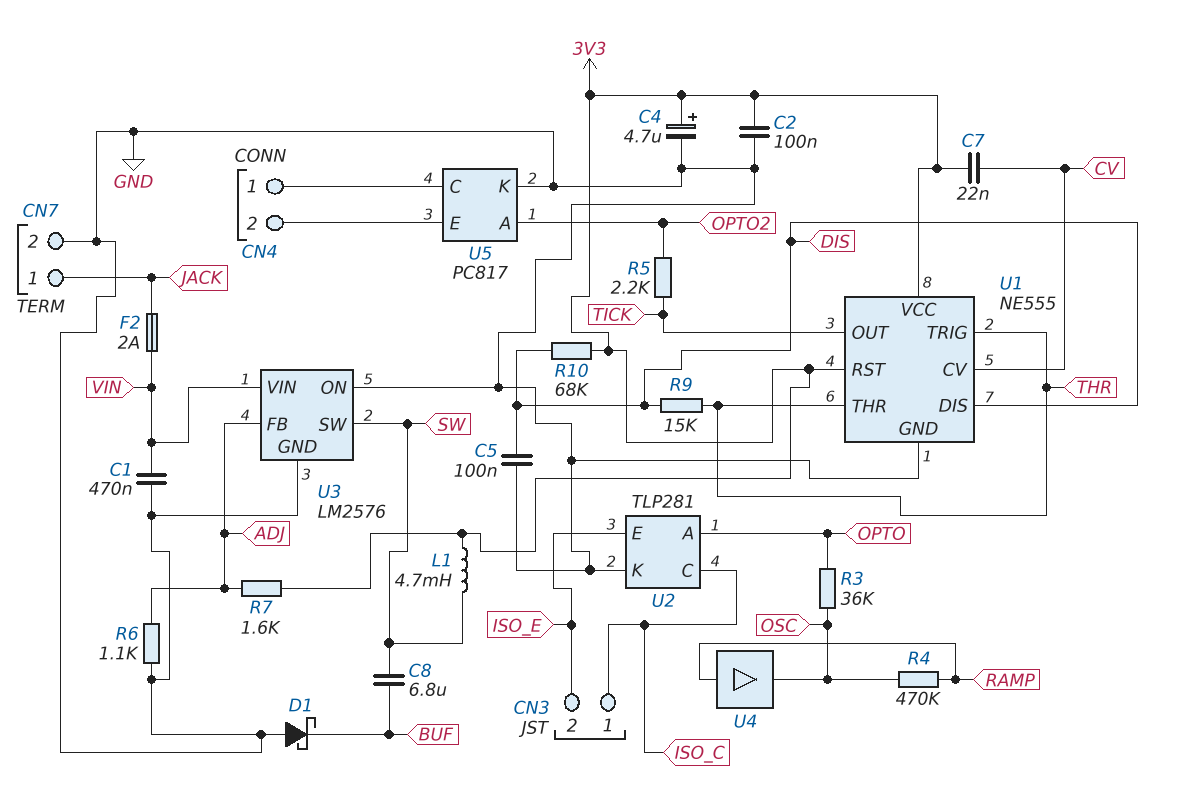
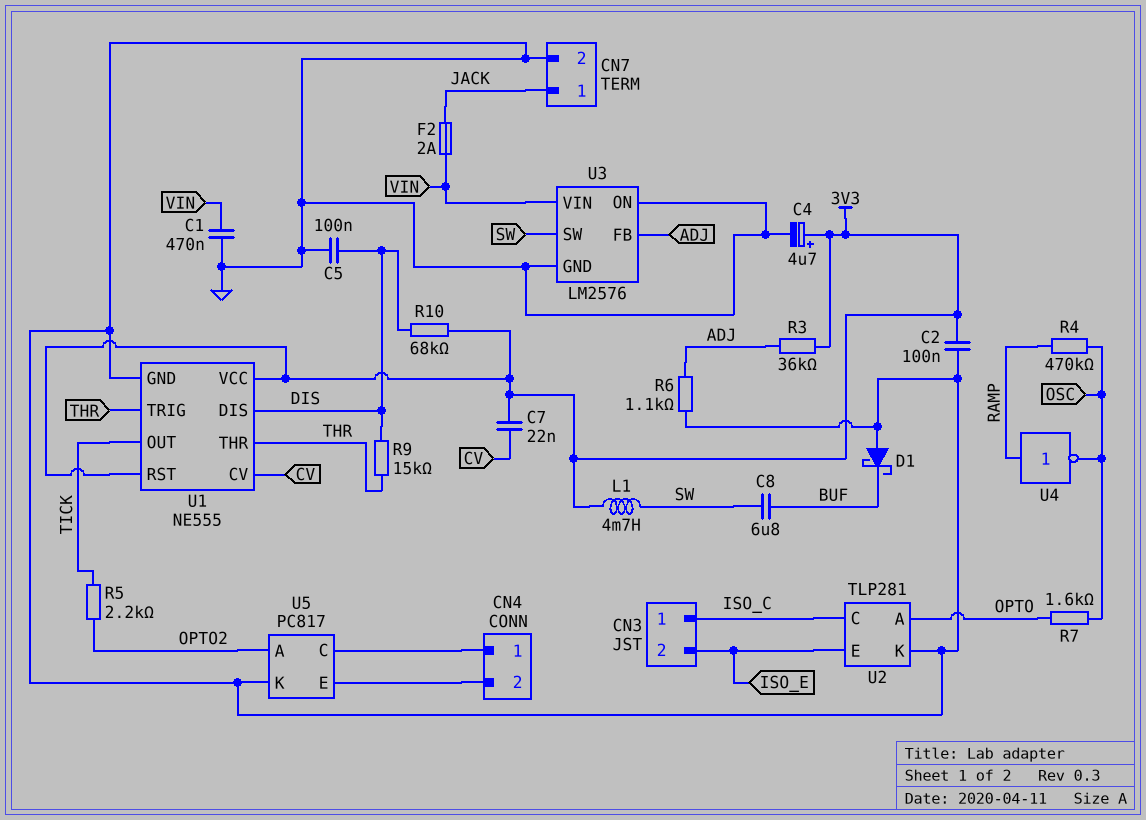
R3: 36k (OPTO, OSC) -> 36k (3V3, ADJ)
R7: 1.6k (3V3, ADJ) -> 1.6k (OPTO, OSC)
U4: buffer (in RAMP, out OSC) -> NOT (in RAMP, out OSC)

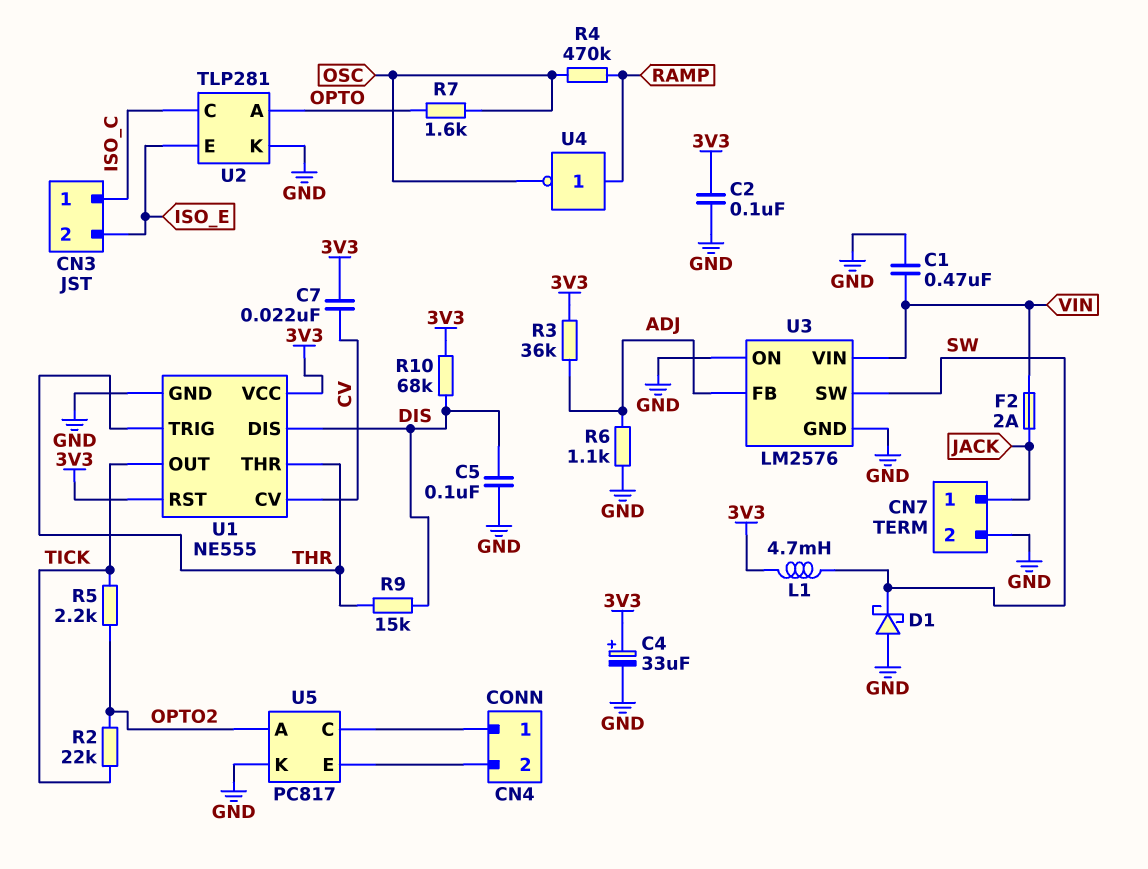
C4: 4.7uF (plus 3V3, minus GND) -> 33uF (plus 3V3, minus GND)
C8: 6.8uF (BUF, SW) -> none
D1: schottky (A GND, K BUF) -> schottky (A GND, K SW)
R2: none -> 22k (OPTO2, TICK)

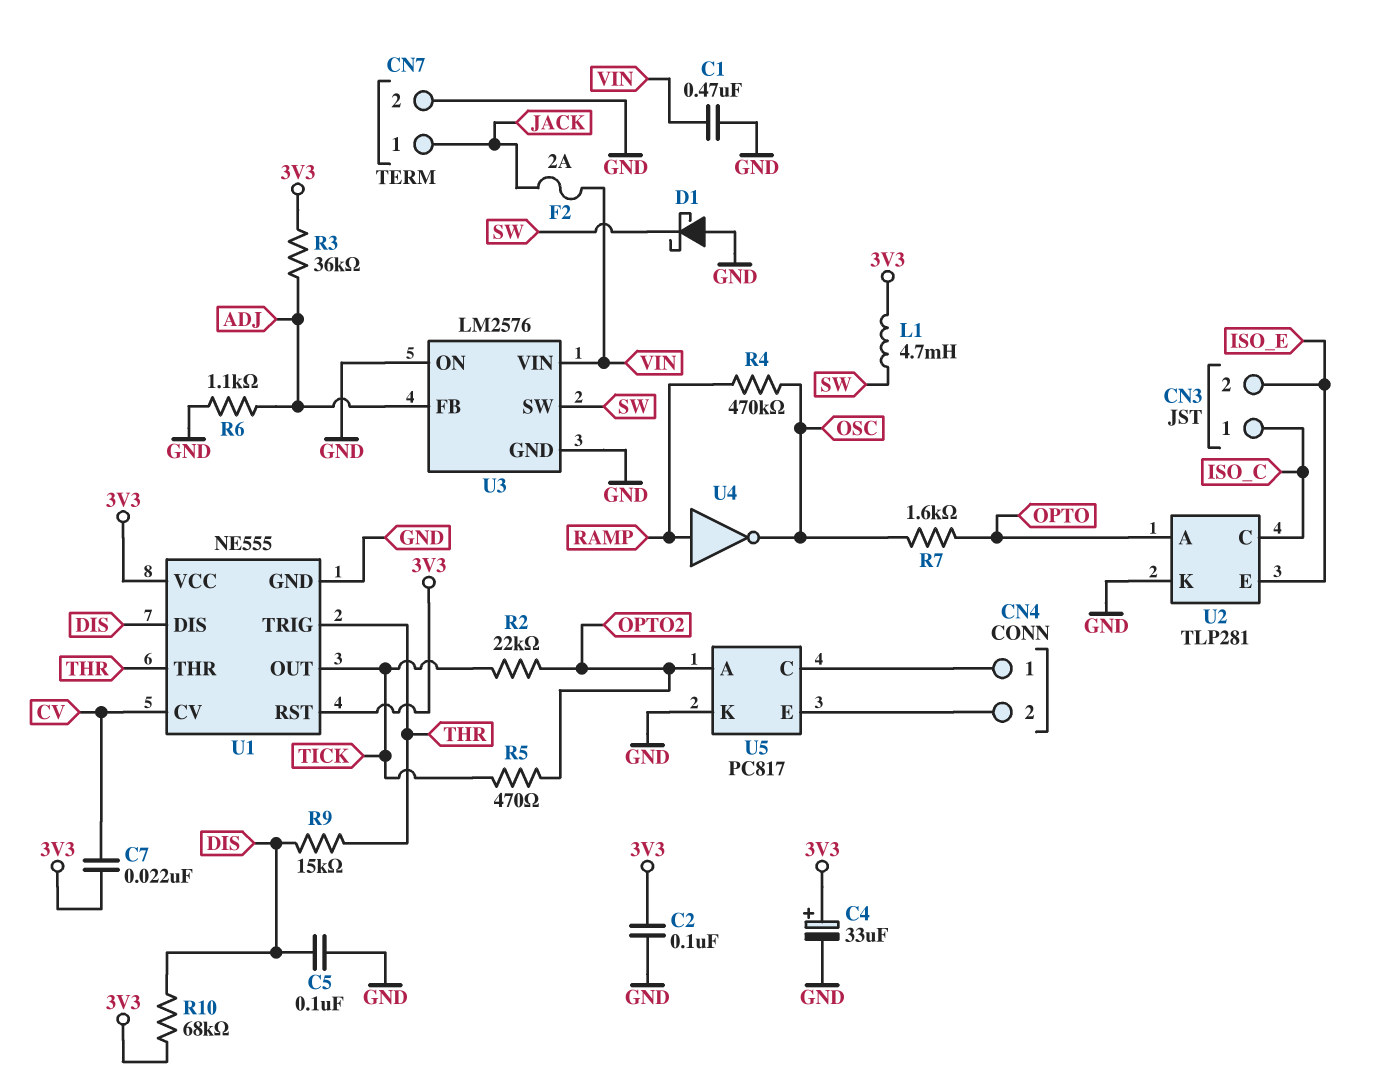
R5: 2.2k (OPTO2, TICK) -> 470 (OPTO2, TICK)

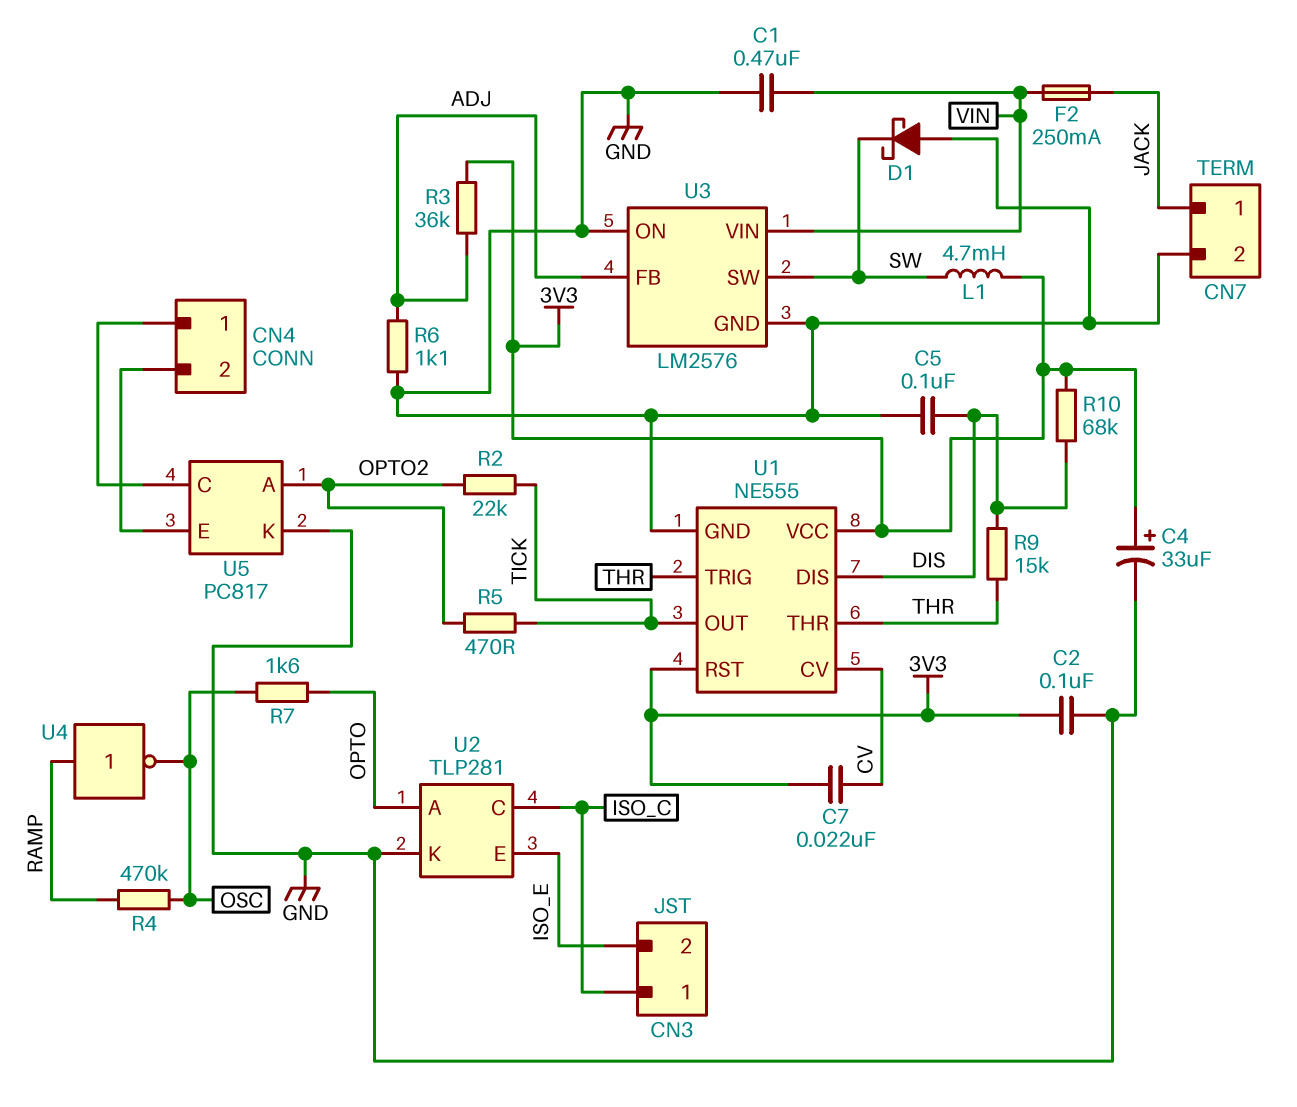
F2: 2A (JACK, VIN) -> 250mA (JACK, VIN)

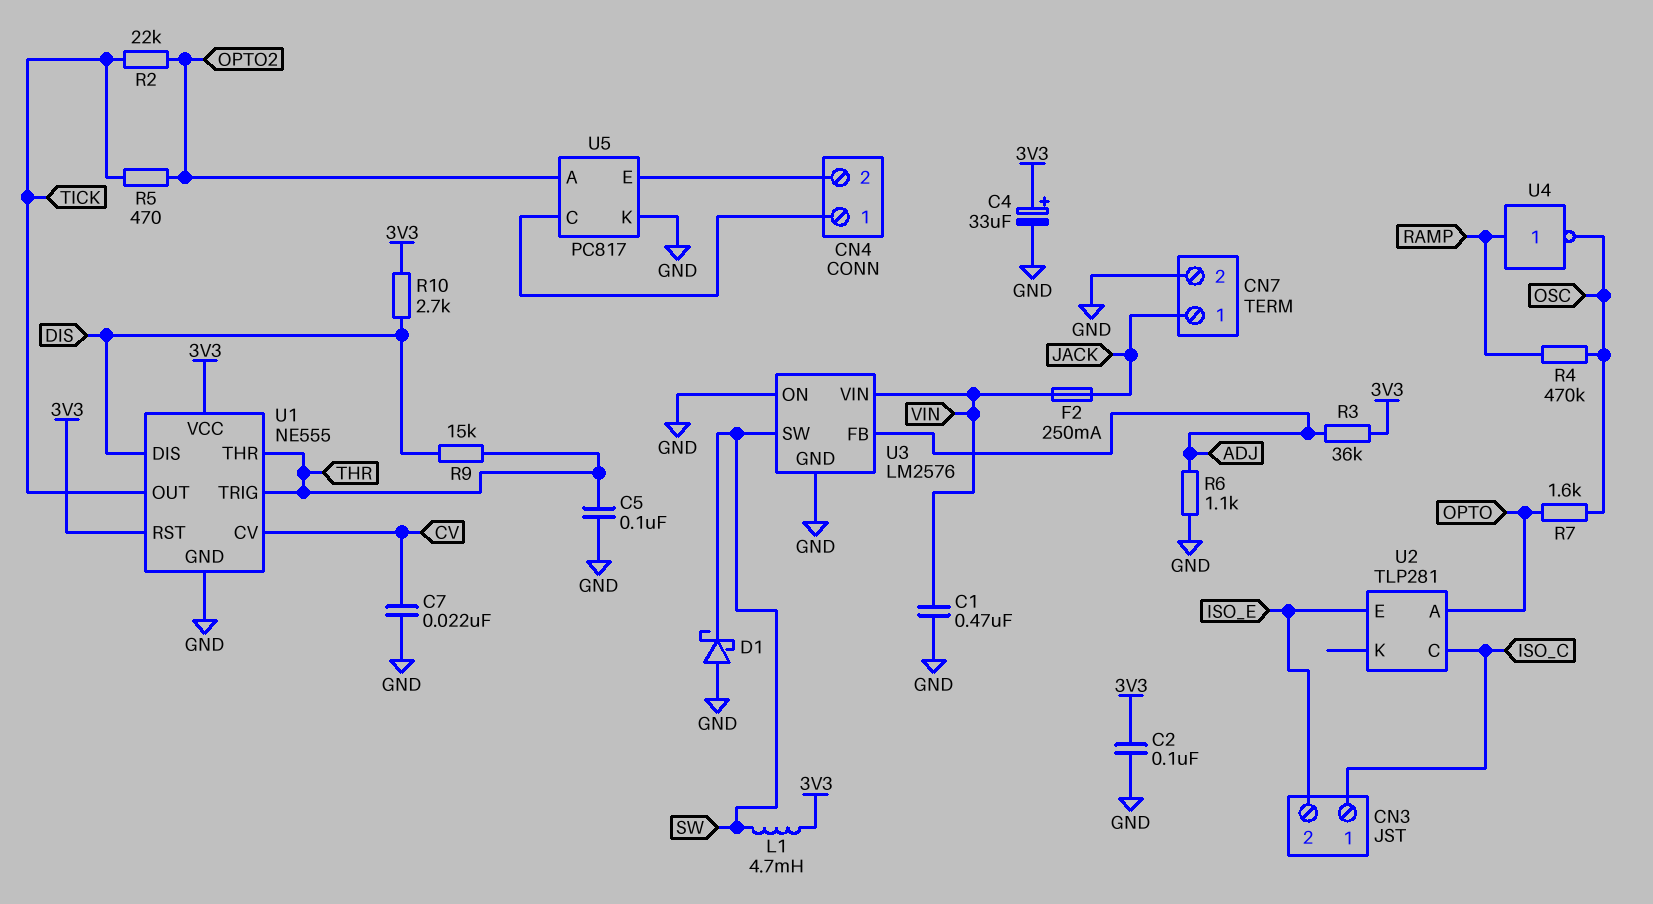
C5: 100nF (DIS, GND) -> 100nF (GND, THR)
C7: 22nF (3V3, CV) -> 22nF (CV, GND)
R10: 68k (3V3, DIS) -> 2.7k (3V3, DIS)
U2 pin K: GND -> none

